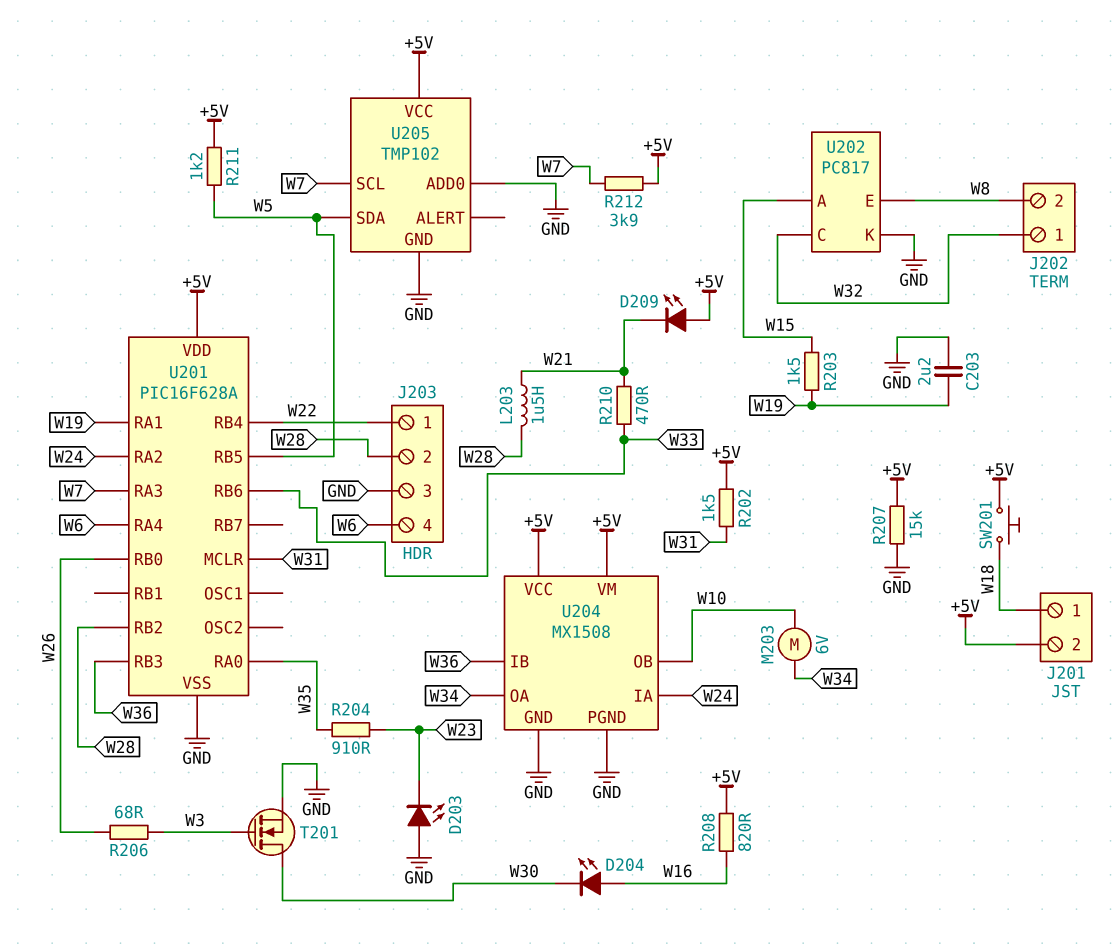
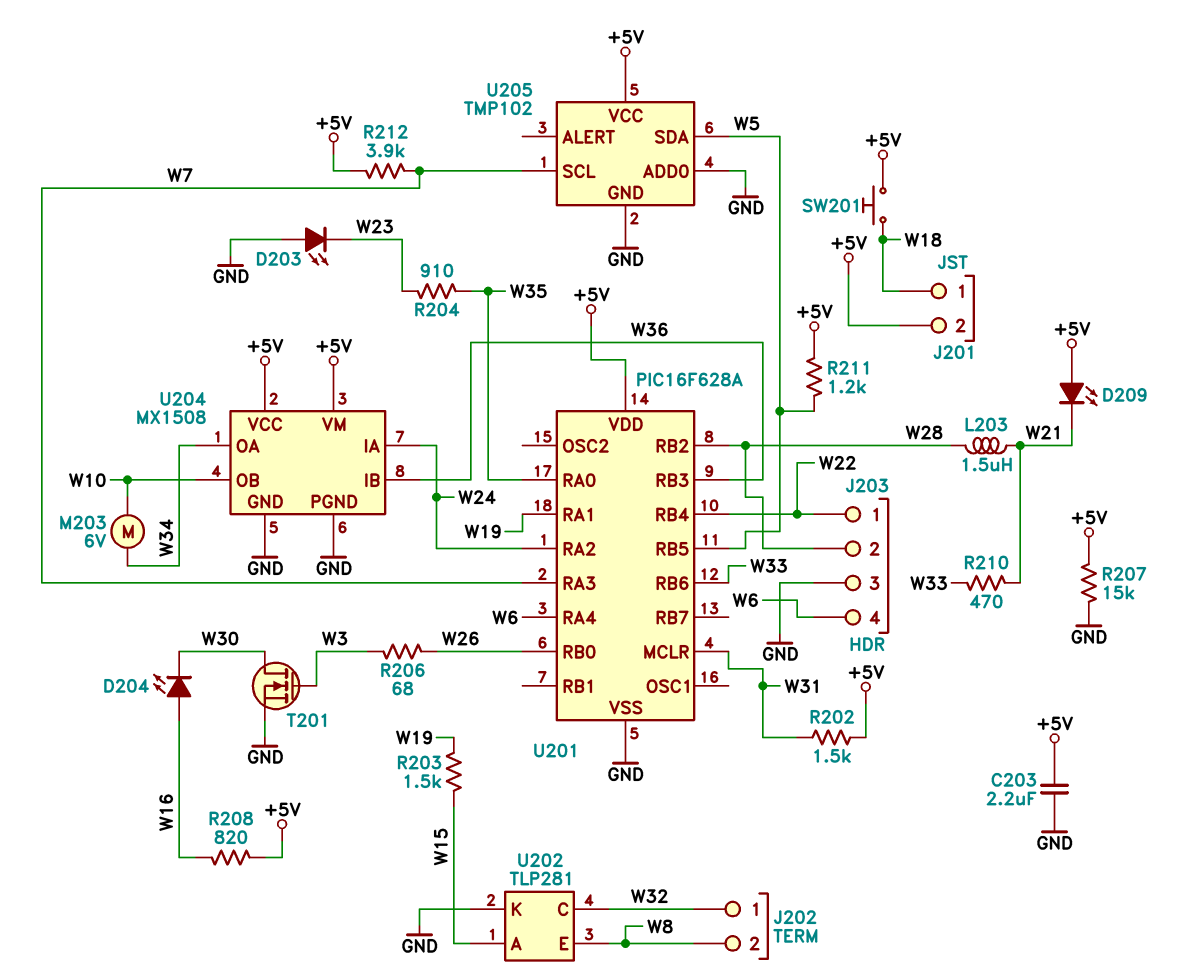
C203: 2.2uF (GND, W19) -> 2.2uF (+5V, GND)
U202: PC817 -> TLP281

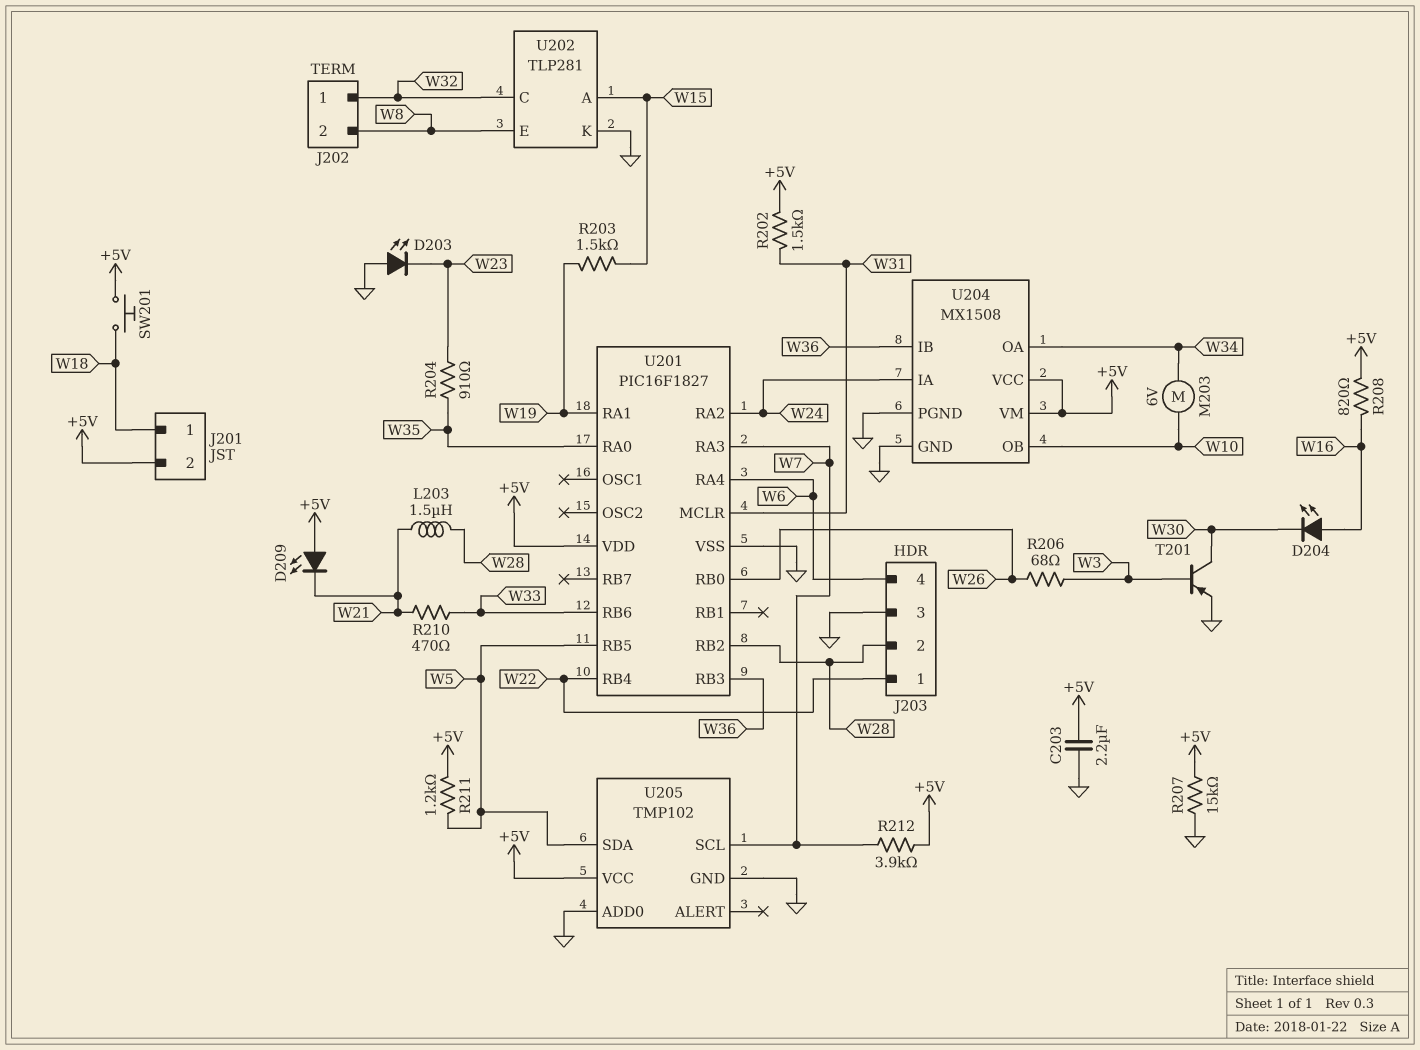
T201: NMOS (G W3, D W30, S GND) -> PNP (B W3, C W30, E GND)
U201: PIC16F628A -> PIC16F1827

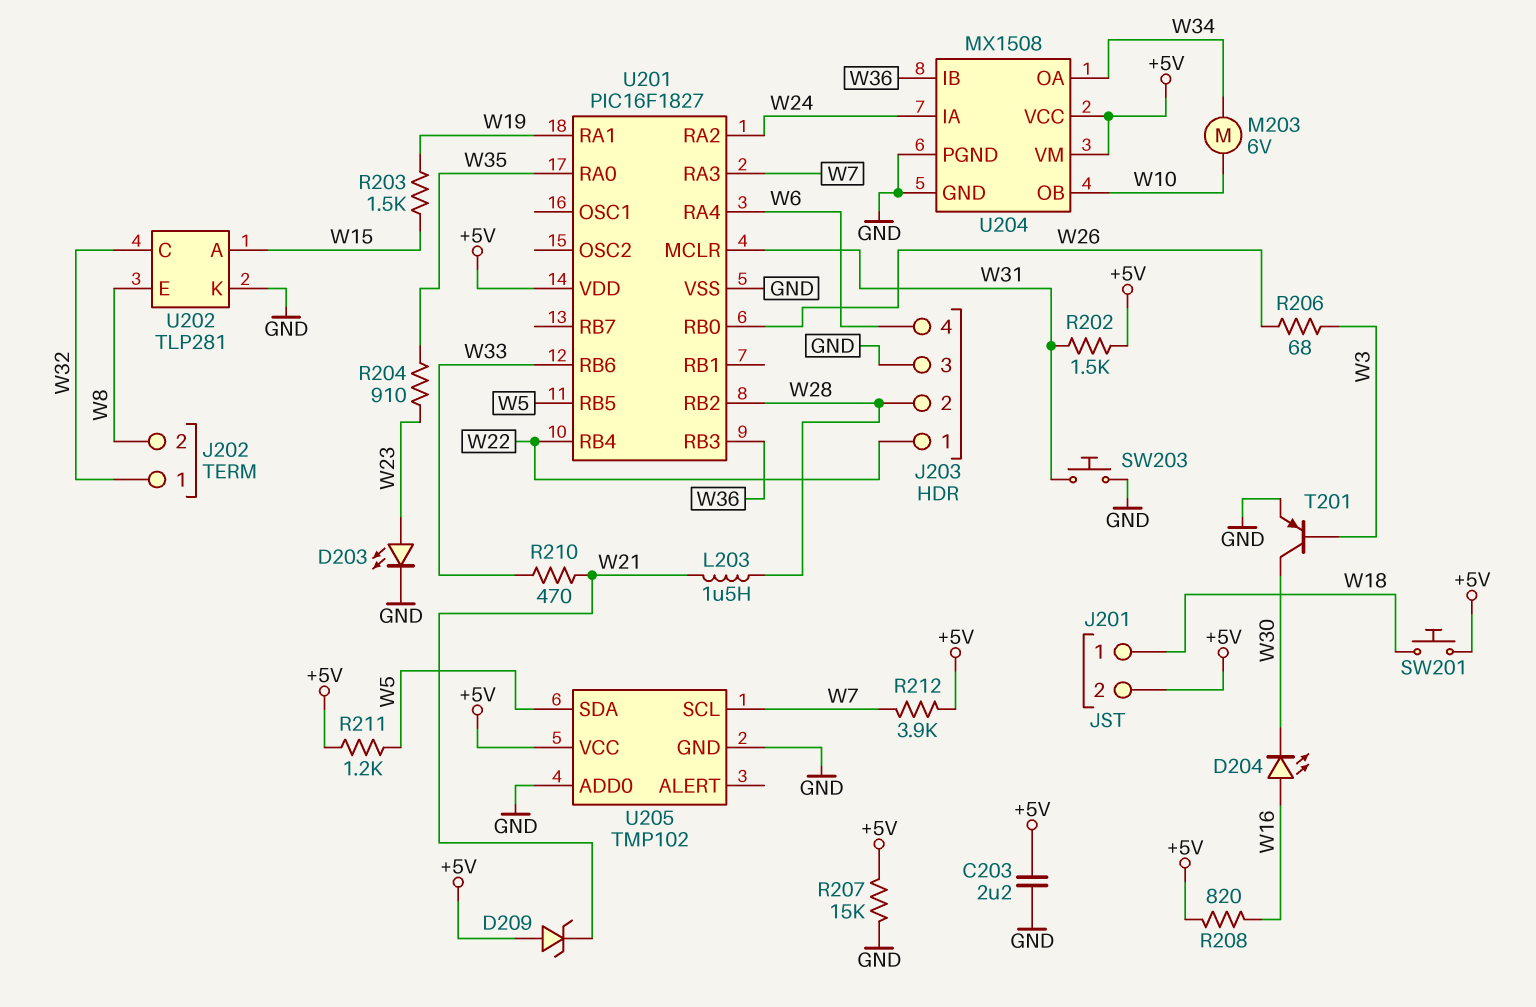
D203: LED (A GND, K W23) -> LED (A W23, K GND)
D209: LED (A +5V, K W21) -> zener (A +5V, K W21)
SW203: none -> button (GND, W31)

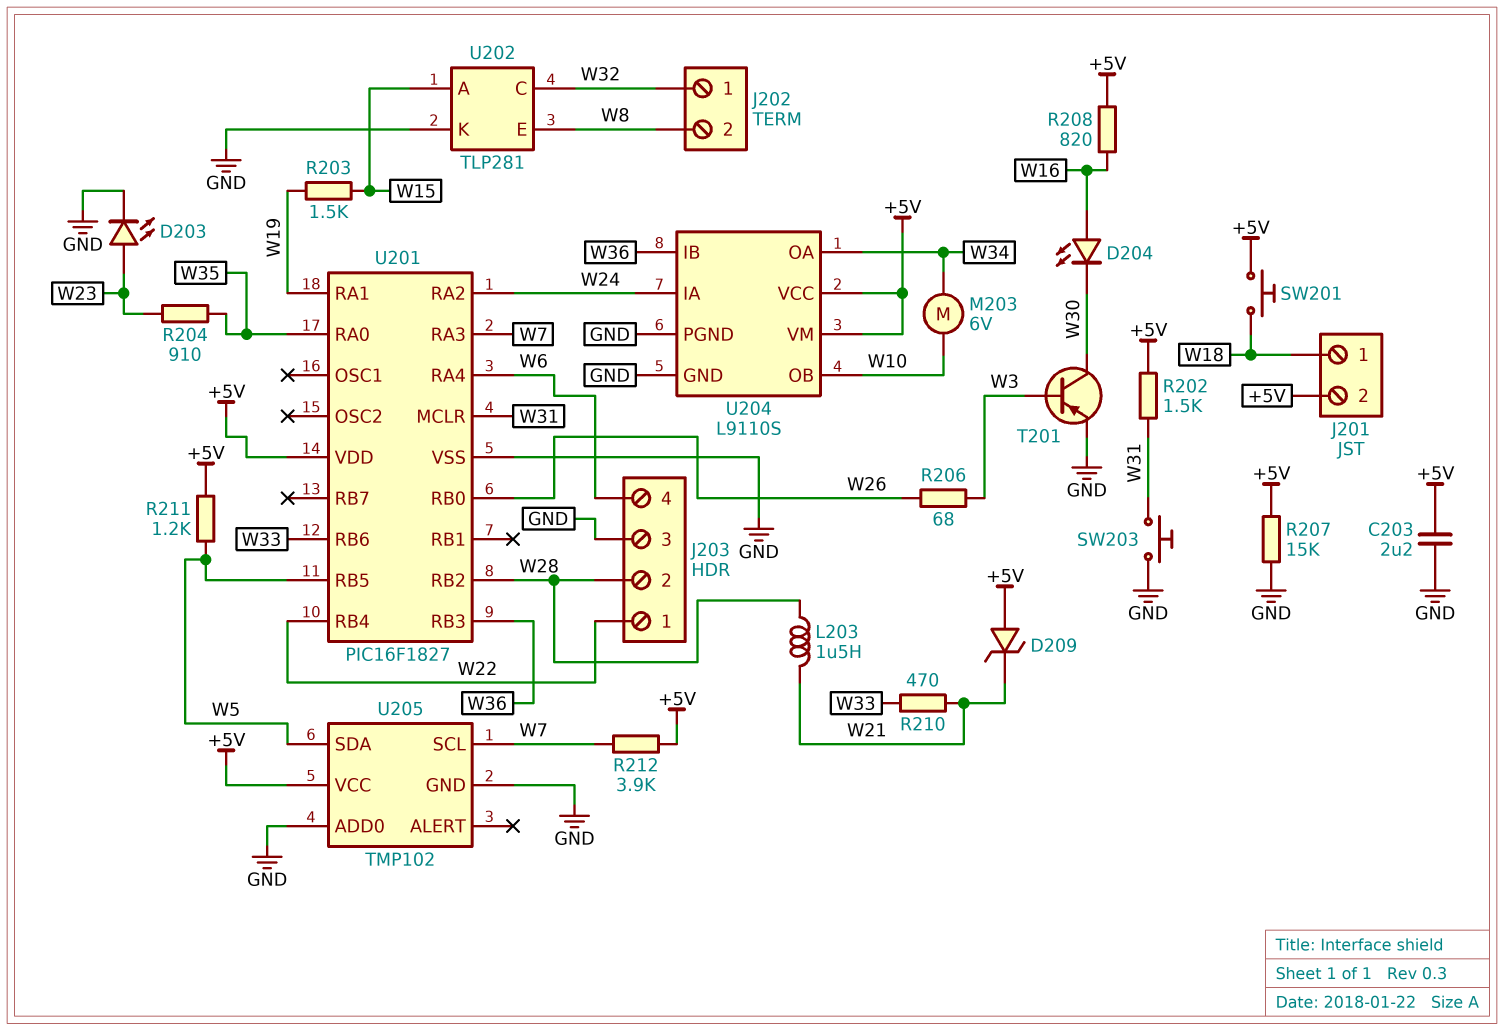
U204: MX1508 -> L9110S

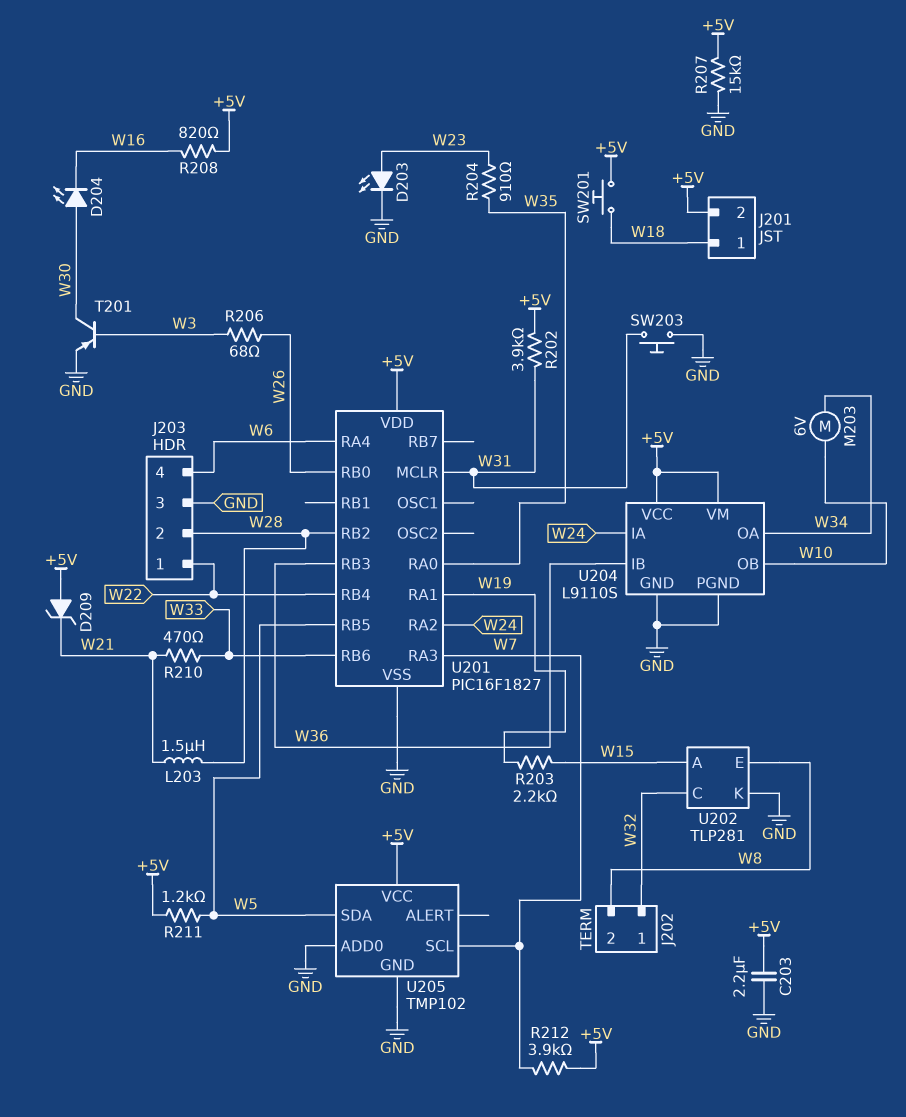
D204: LED (A W16, K W30) -> LED (A W30, K W16)
R202: 1.5k (+5V, W31) -> 3.9k (+5V, W31)
R203: 1.5k (W15, W19) -> 2.2k (W15, W19)

